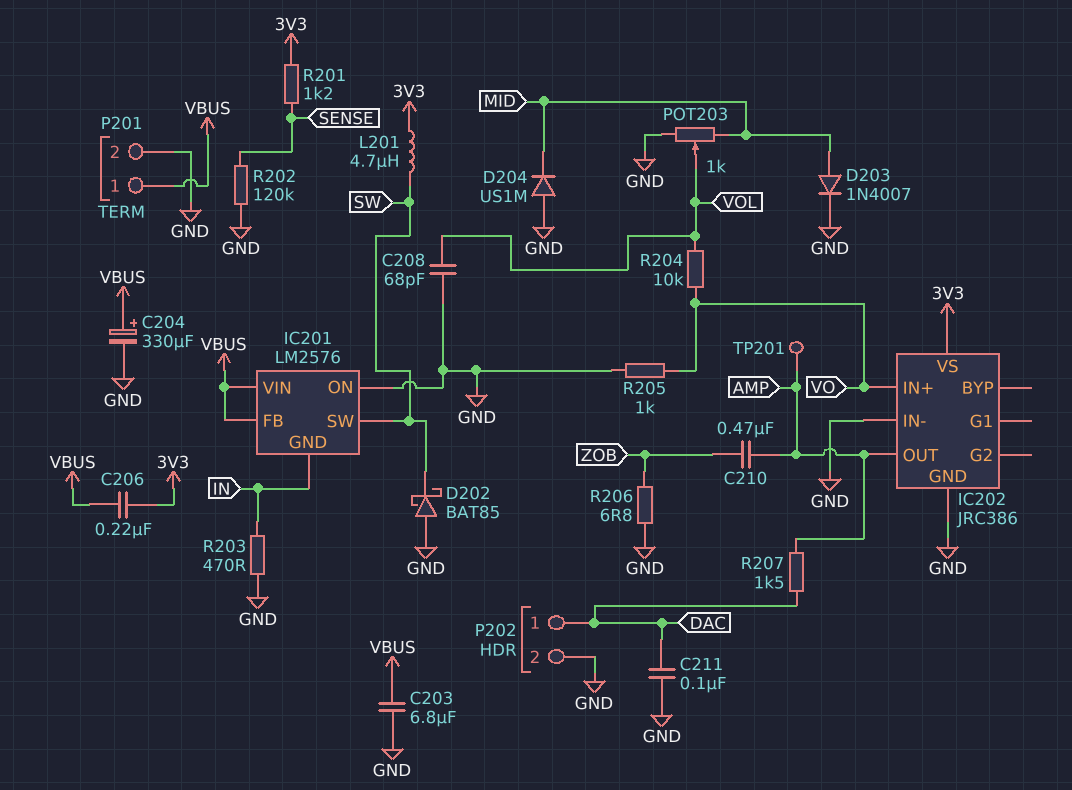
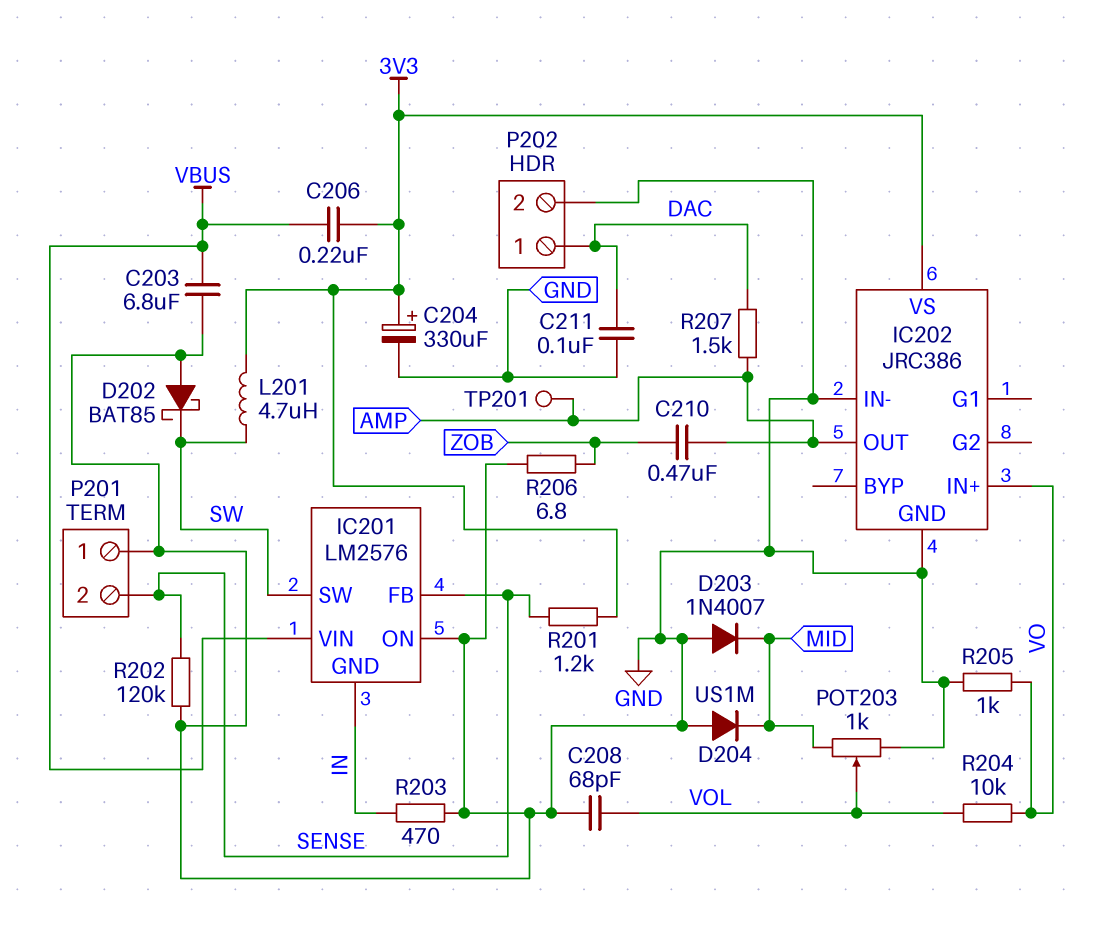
C204: 330uF (plus VBUS, minus GND) -> 330uF (plus 3V3, minus GND)
D203: diode 1N4007 (A MID, K GND) -> diode 1N4007 (A GND, K MID)
IC201 pin FB: VBUS -> SENSE
P201 pin 1: VBUS -> GND
P201 pin 2: GND -> SENSE

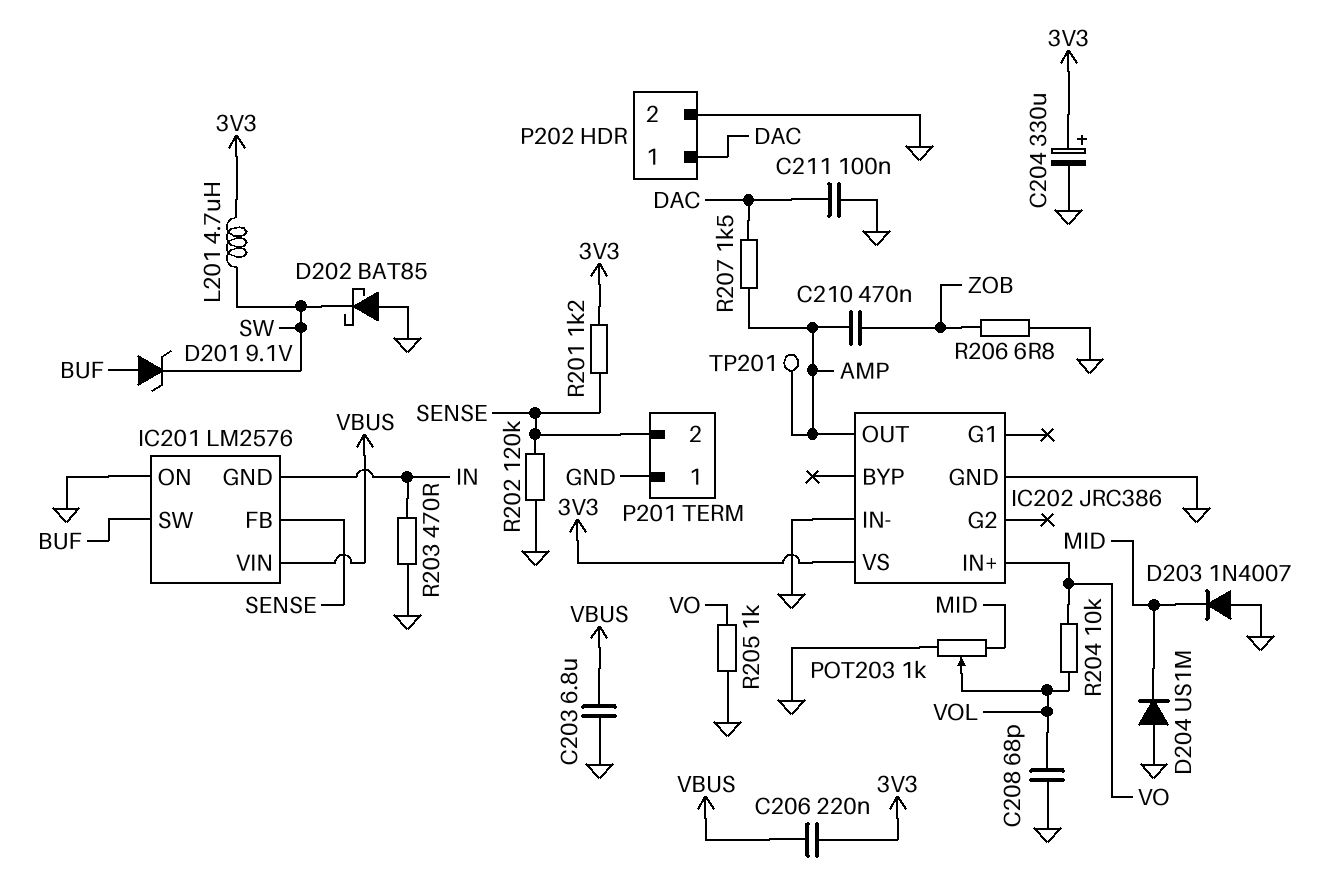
D201: none -> zener 9.1V (A BUF, K SW)
IC201 pin SW: SW -> BUF

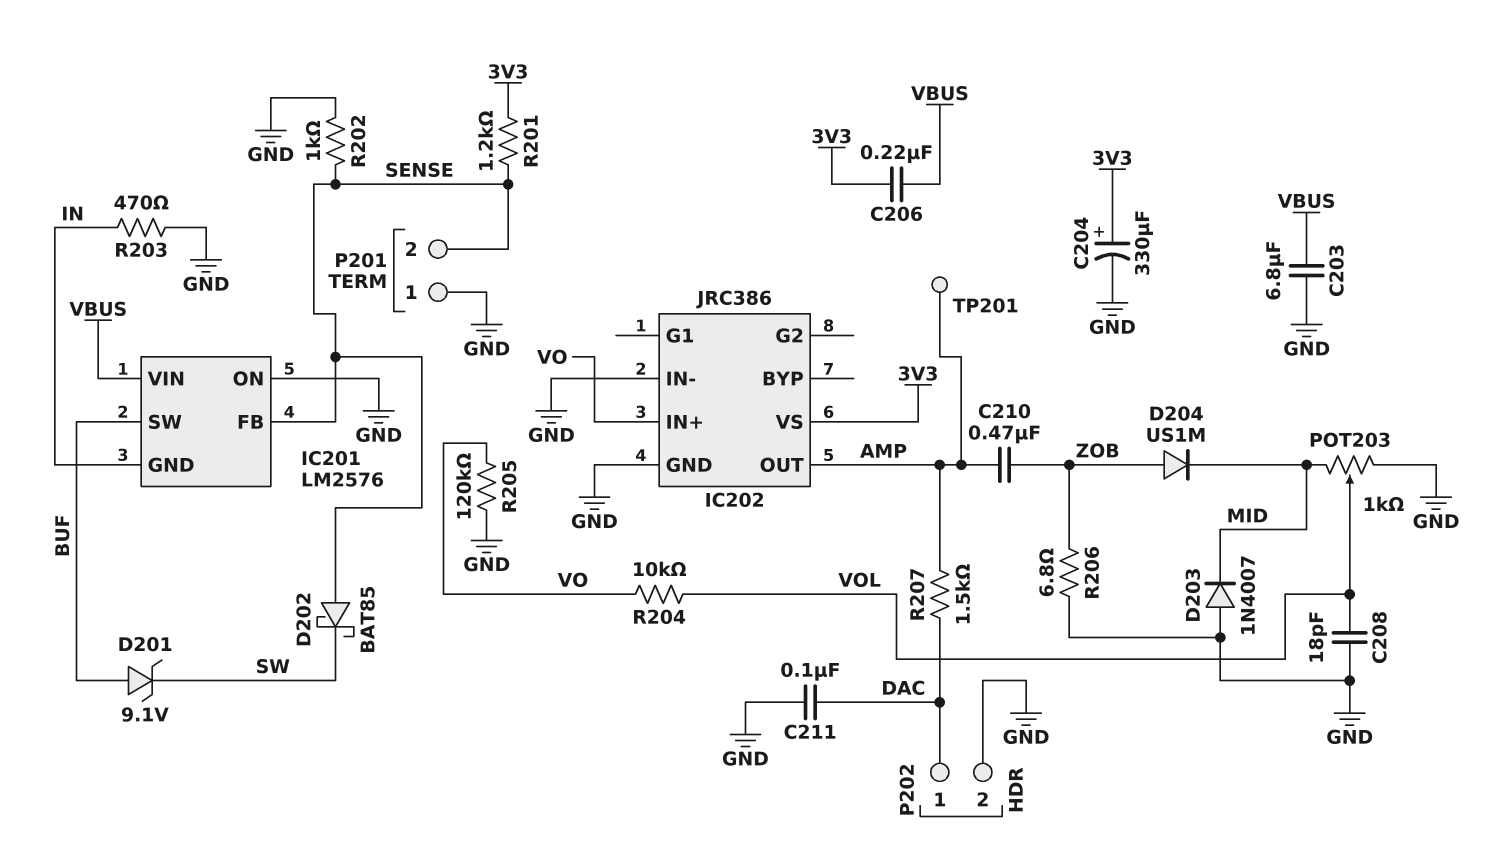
C208: 68pF (GND, VOL) -> 18pF (GND, VOL)
D202: schottky BAT85 (A GND, K SW) -> schottky BAT85 (A SENSE, K SW)
D204: diode US1M (A GND, K MID) -> diode US1M (A ZOB, K MID)
L201: 4.7uH (3V3, SW) -> none
R202: 120k (GND, SENSE) -> 1k (GND, SENSE)
R205: 1k (GND, VO) -> 120k (GND, VO)

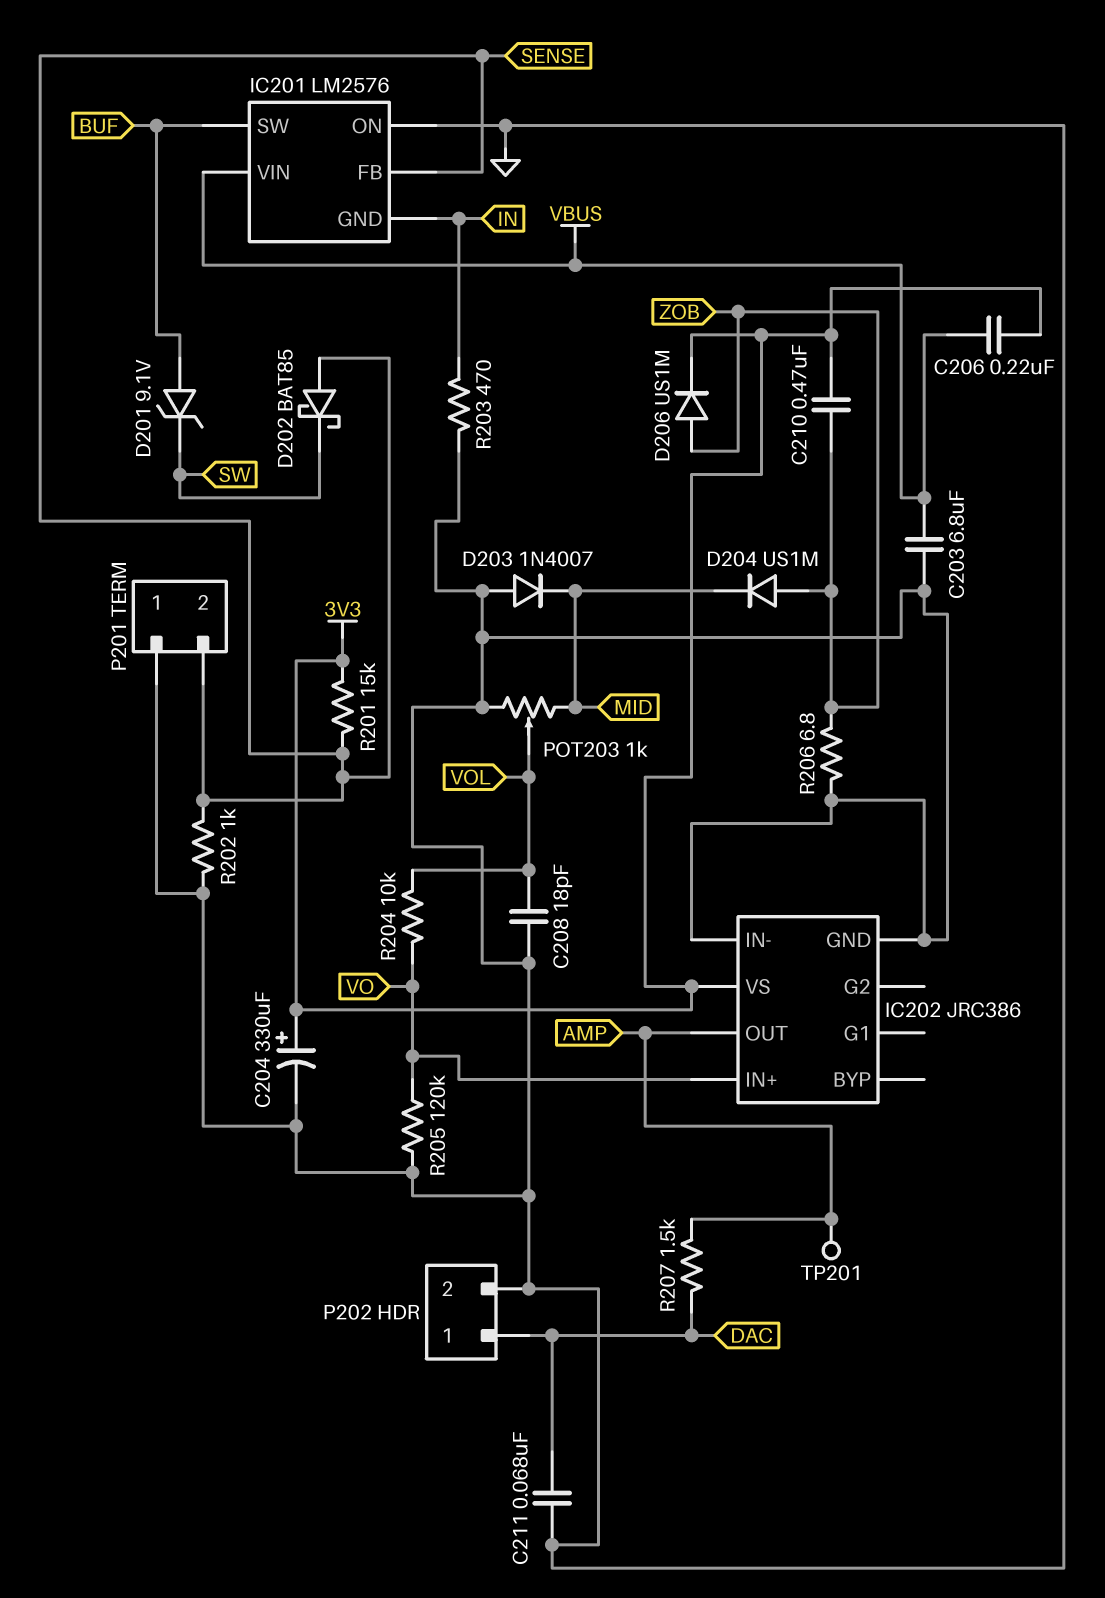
C210: 470nF (AMP, ZOB) -> 470nF (3V3, ZOB)
C211: 100nF (DAC, GND) -> 68nF (DAC, GND)
D206: none -> diode US1M (A ZOB, K 3V3)
R201: 1.2k (3V3, SENSE) -> 15k (3V3, SENSE)

